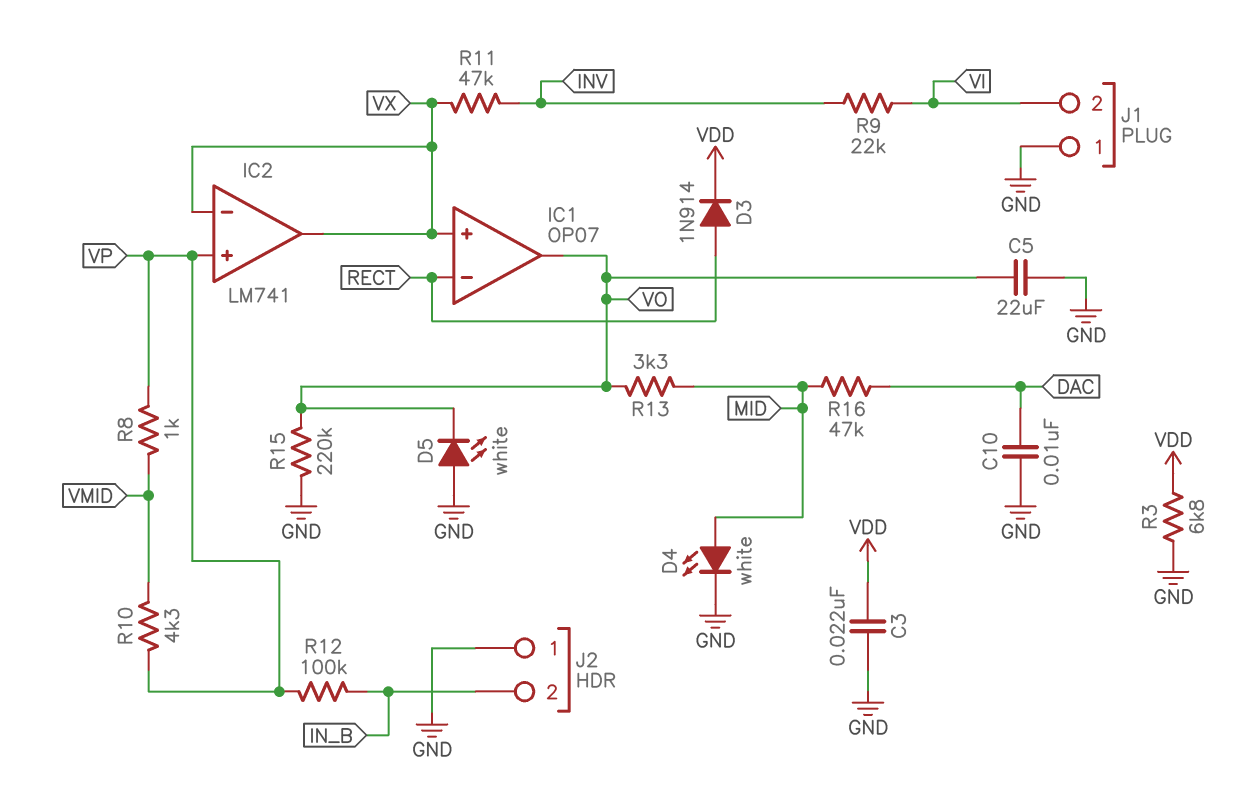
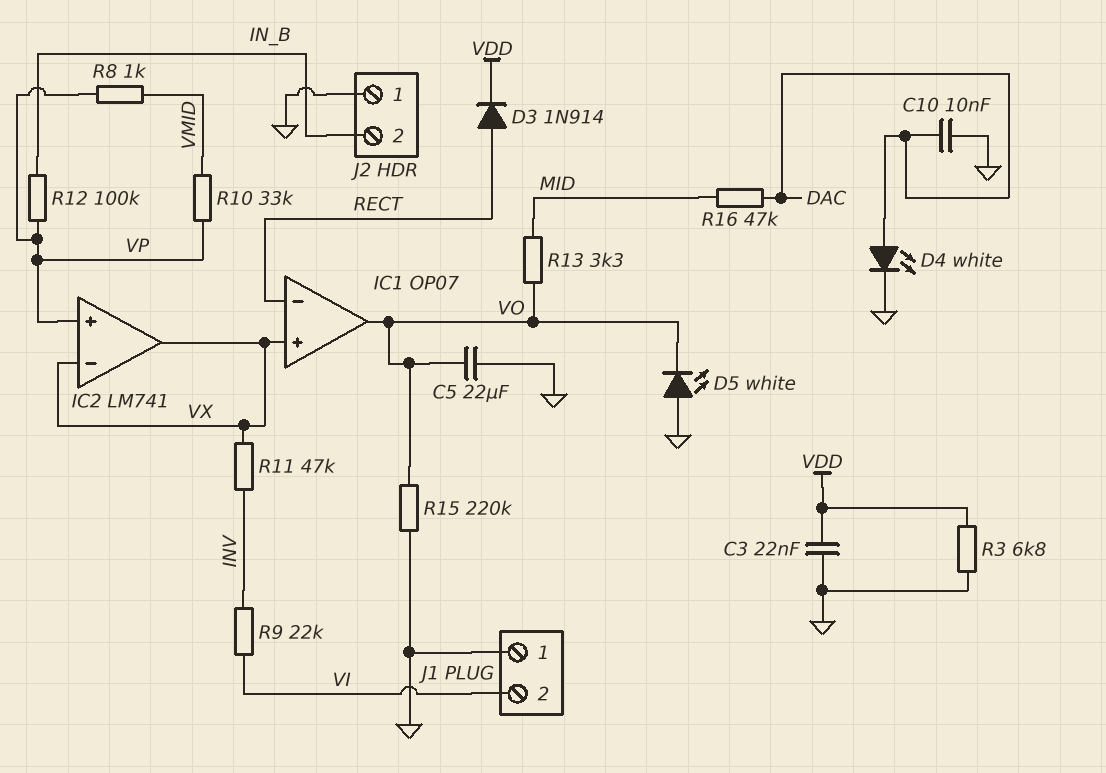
D4: LED white (A MID, K GND) -> LED white (A DAC, K GND)
R10: 4.3k (VMID, VP) -> 33k (VMID, VP)

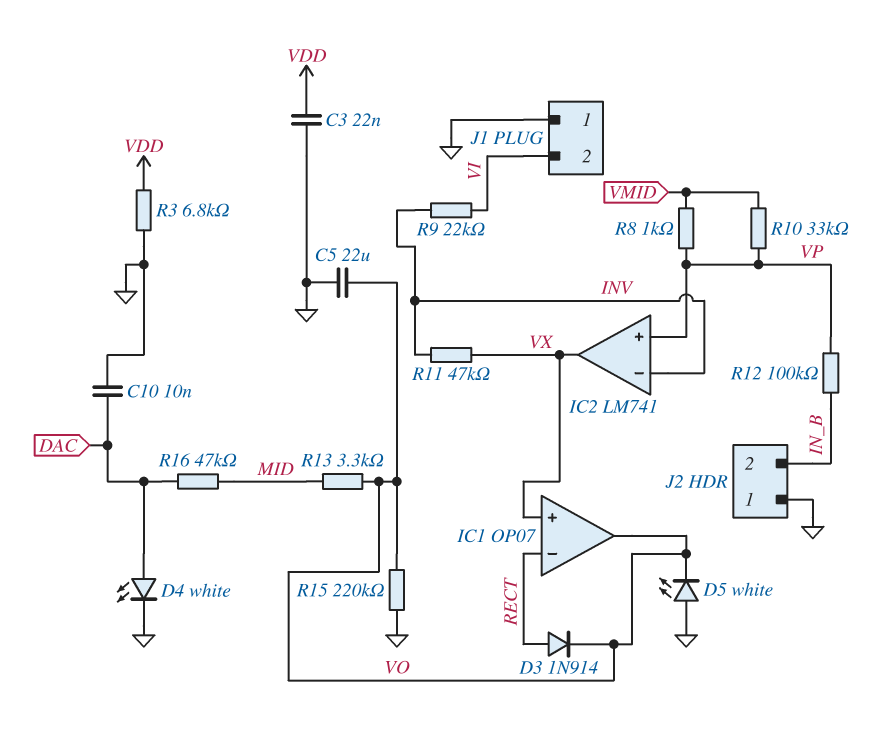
D3: diode 1N914 (A RECT, K VDD) -> diode 1N914 (A RECT, K VO)
IC2 pin in-: VX -> INV

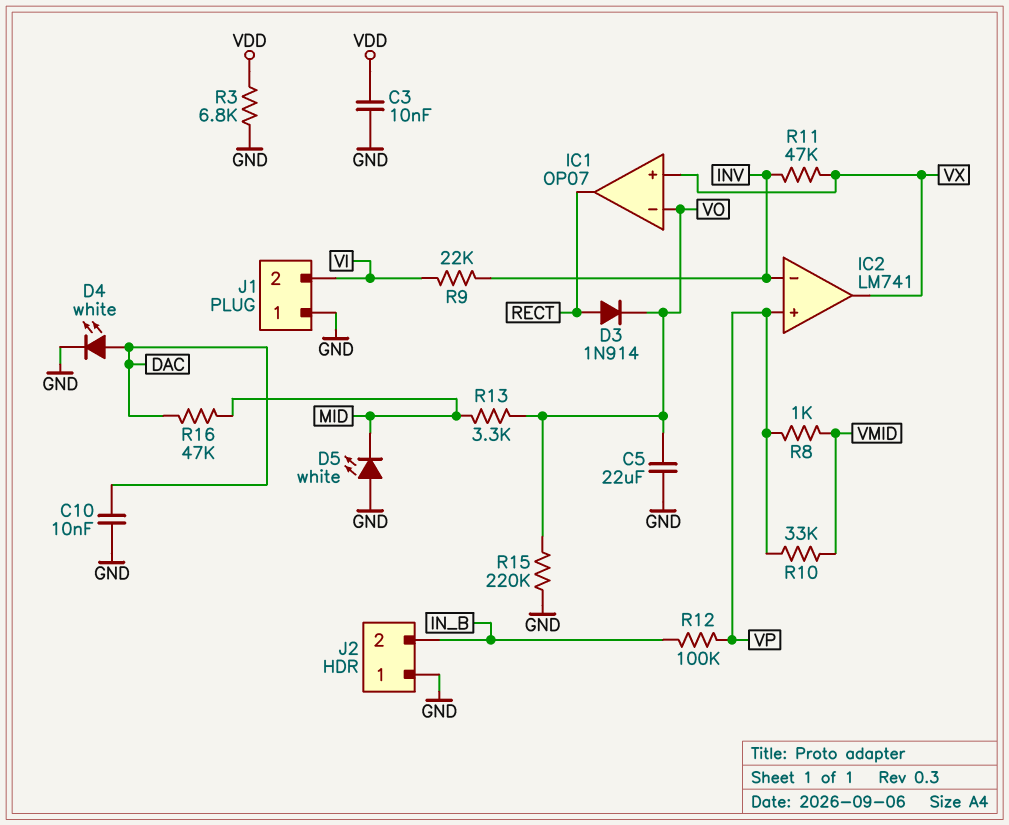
C3: 22nF (GND, VDD) -> 10nF (GND, VDD)
D5: LED white (A GND, K VO) -> LED white (A GND, K MID)
IC1 pin in-: RECT -> VO
IC1 pin out: VO -> RECT

